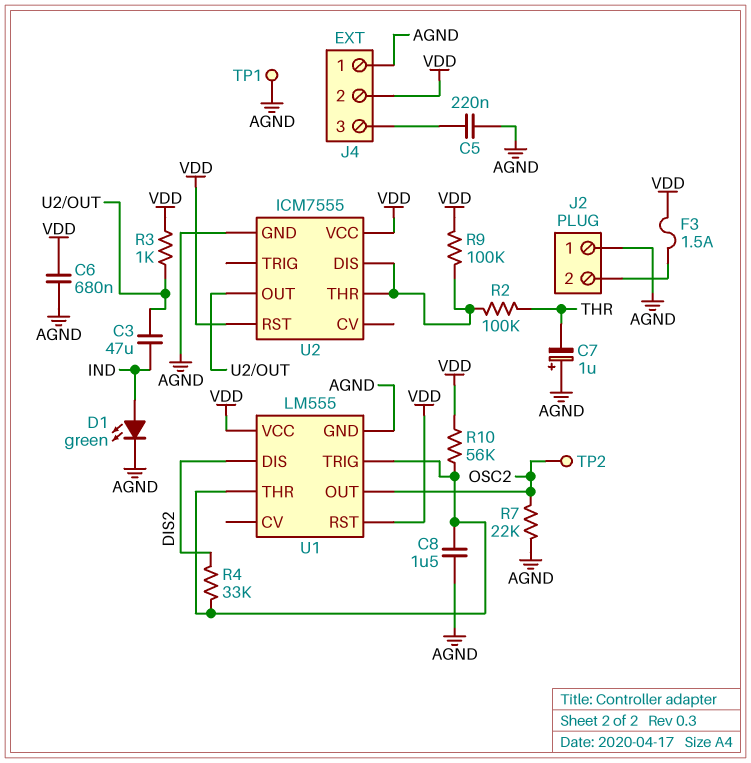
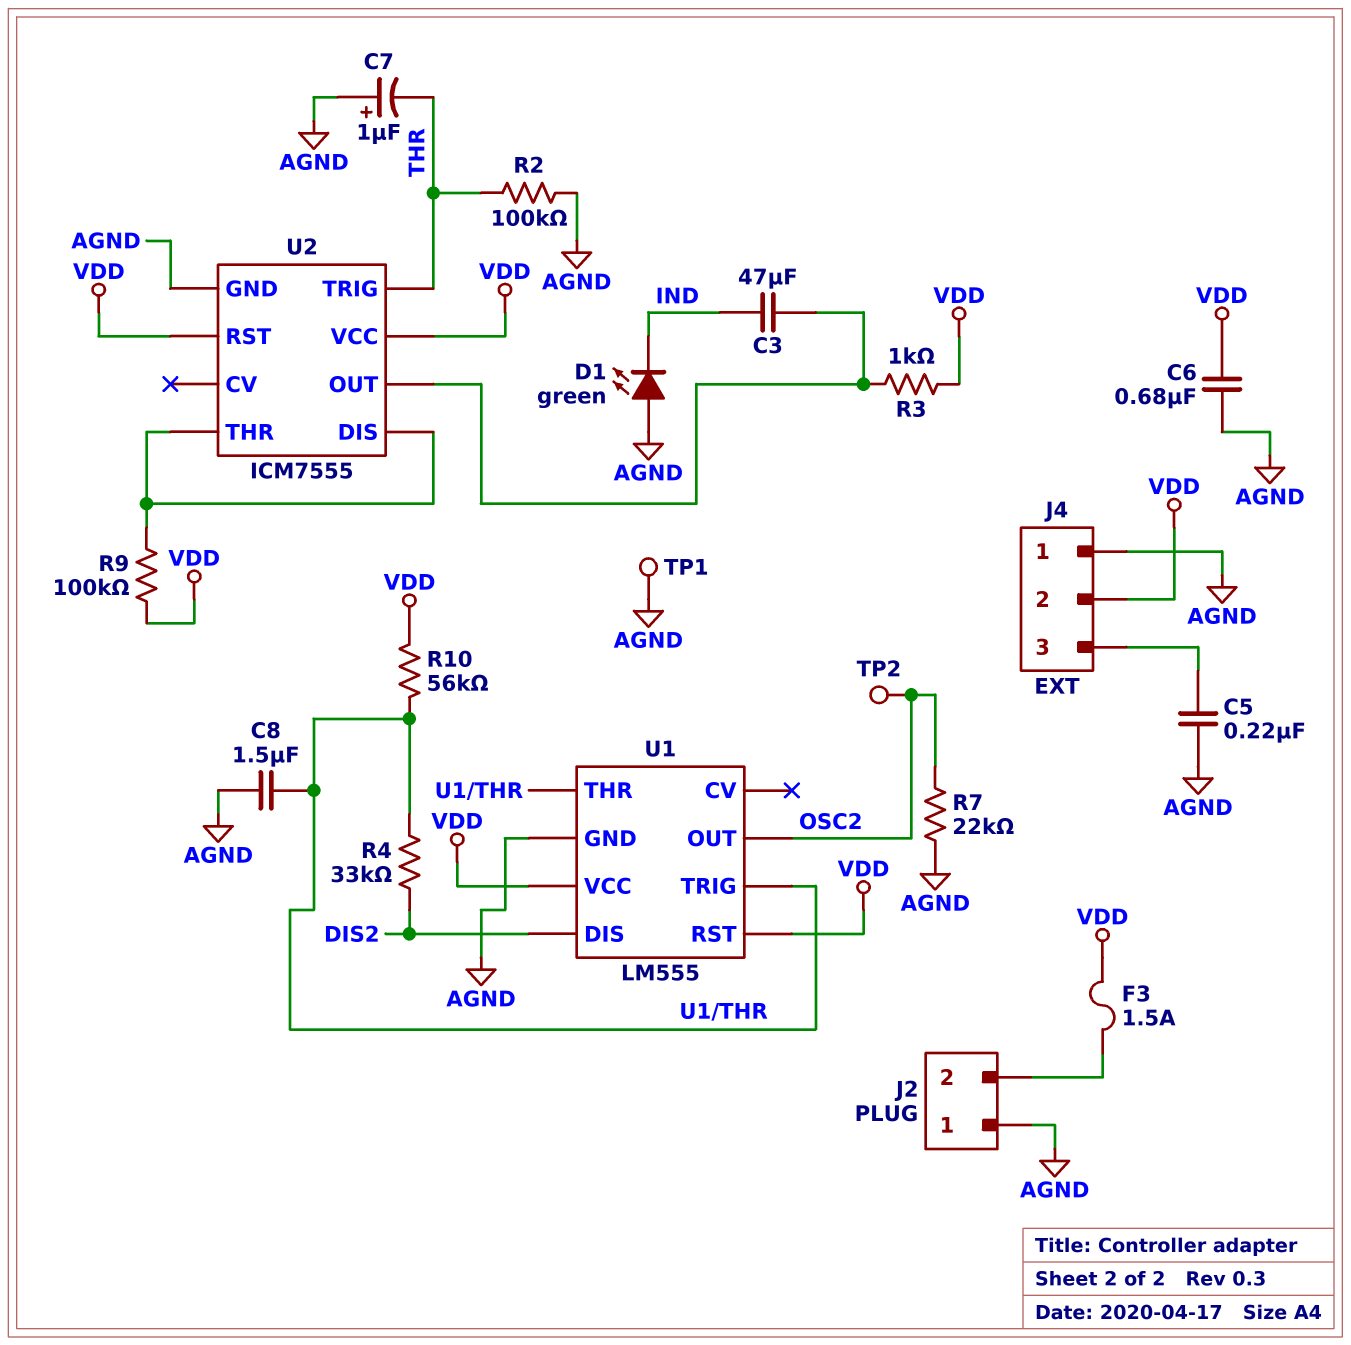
D1: LED green (A IND, K AGND) -> LED green (A AGND, K IND)
R2: 100k (THR, U2/DIS) -> 100k (AGND, THR)
U2 pin TRIG: none -> THR

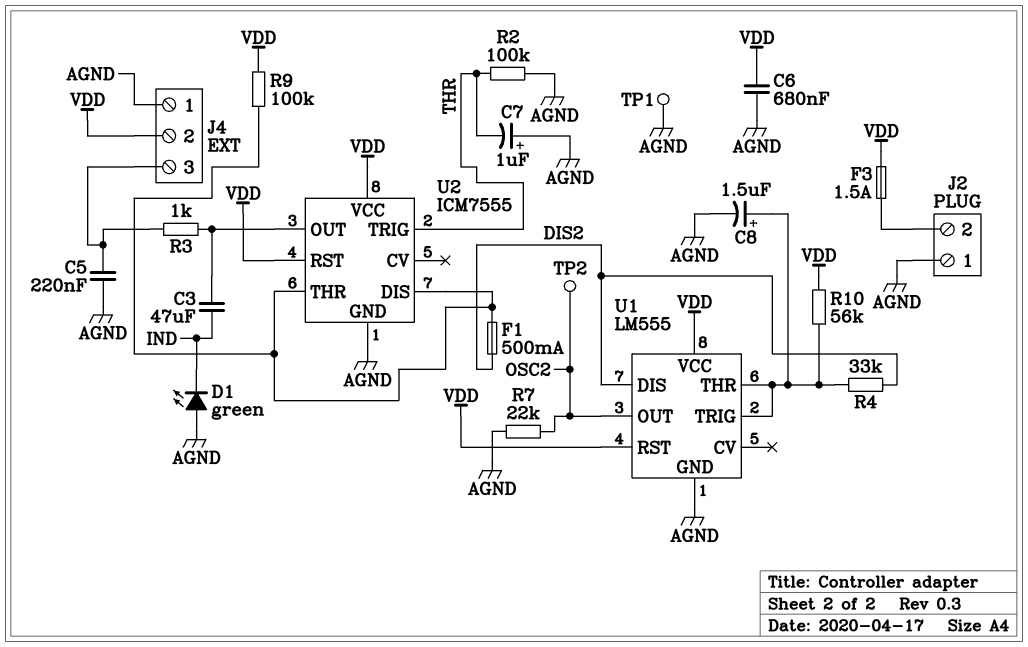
C8: 1.5uF (AGND, U1/THR) -> 1.5uF (plus U1/THR, minus AGND)
F1: none -> 500mA (DIS2, U2/DIS)
R3: 1k (U2/OUT, VDD) -> 1k (J4/3, U2/OUT)

